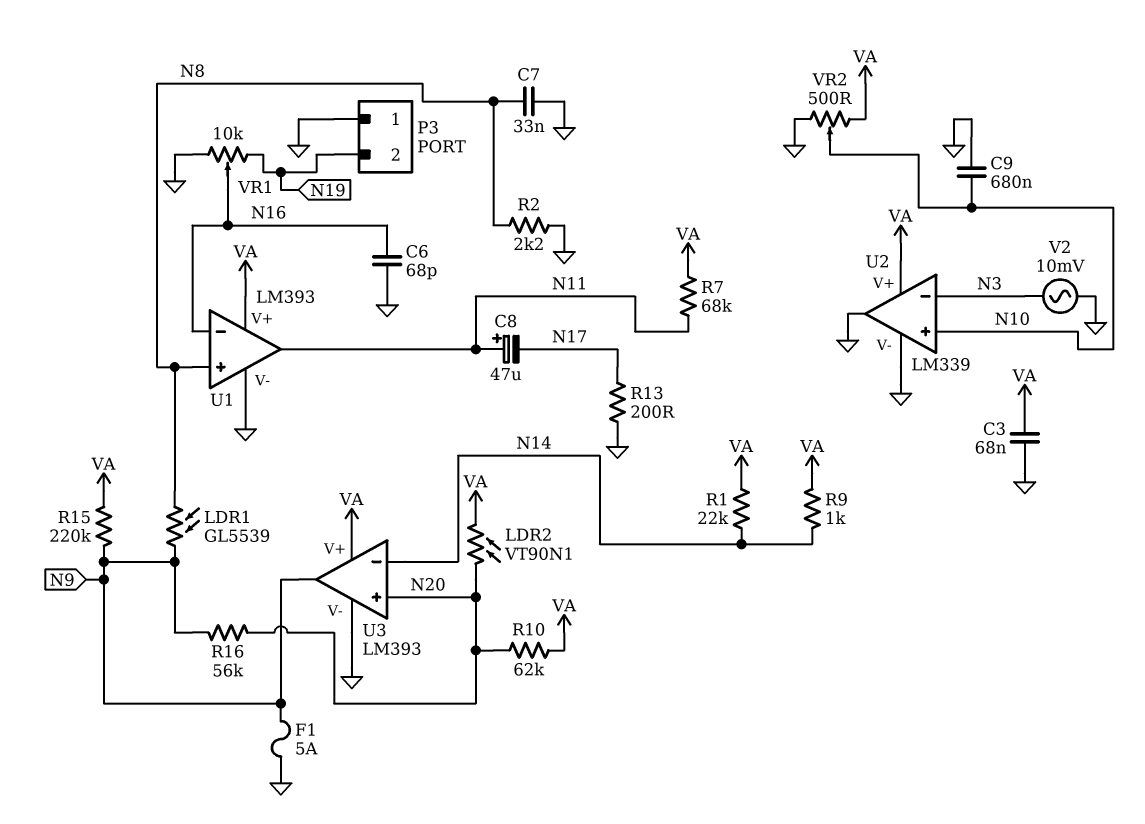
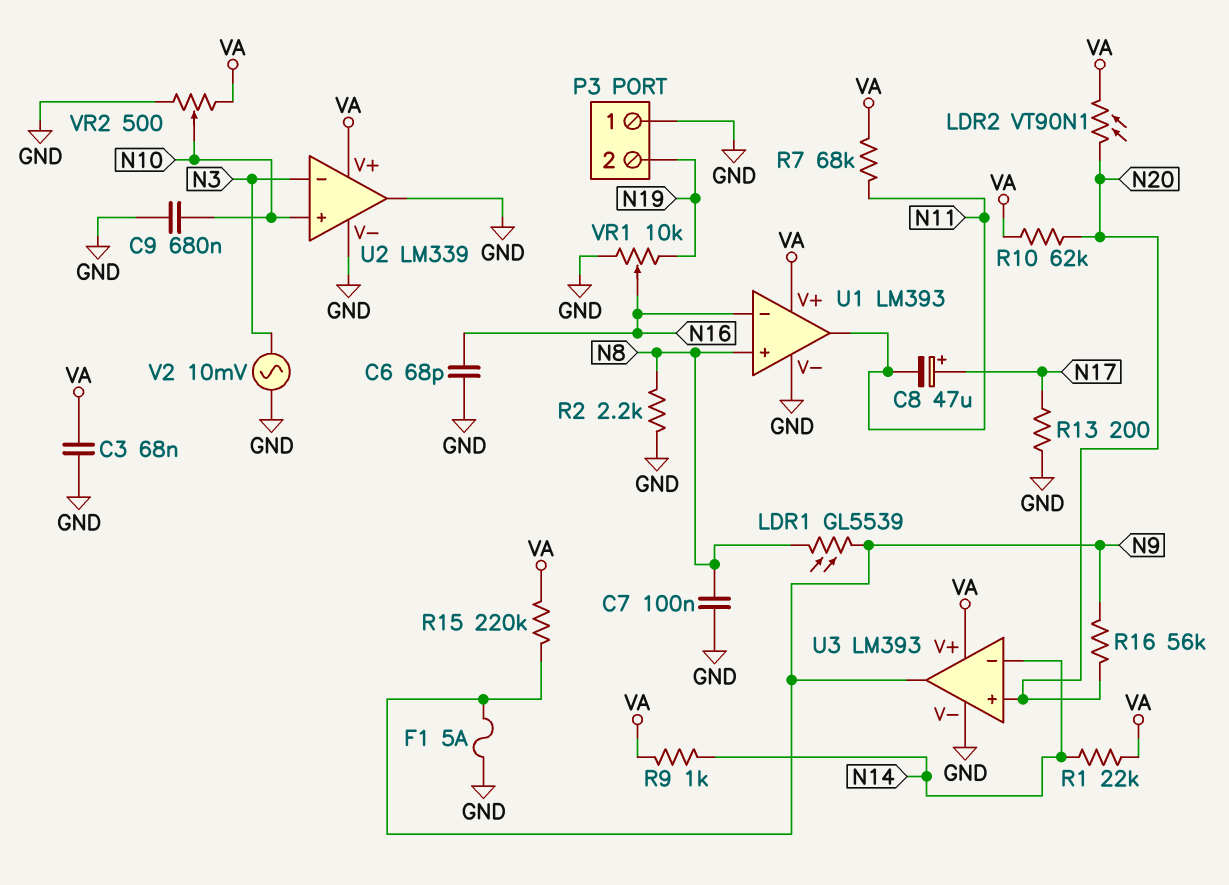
C7: 33nF (GND, N8) -> 100nF (GND, N8)
C8: 47uF (plus N11, minus N17) -> 47uF (plus N17, minus N11)

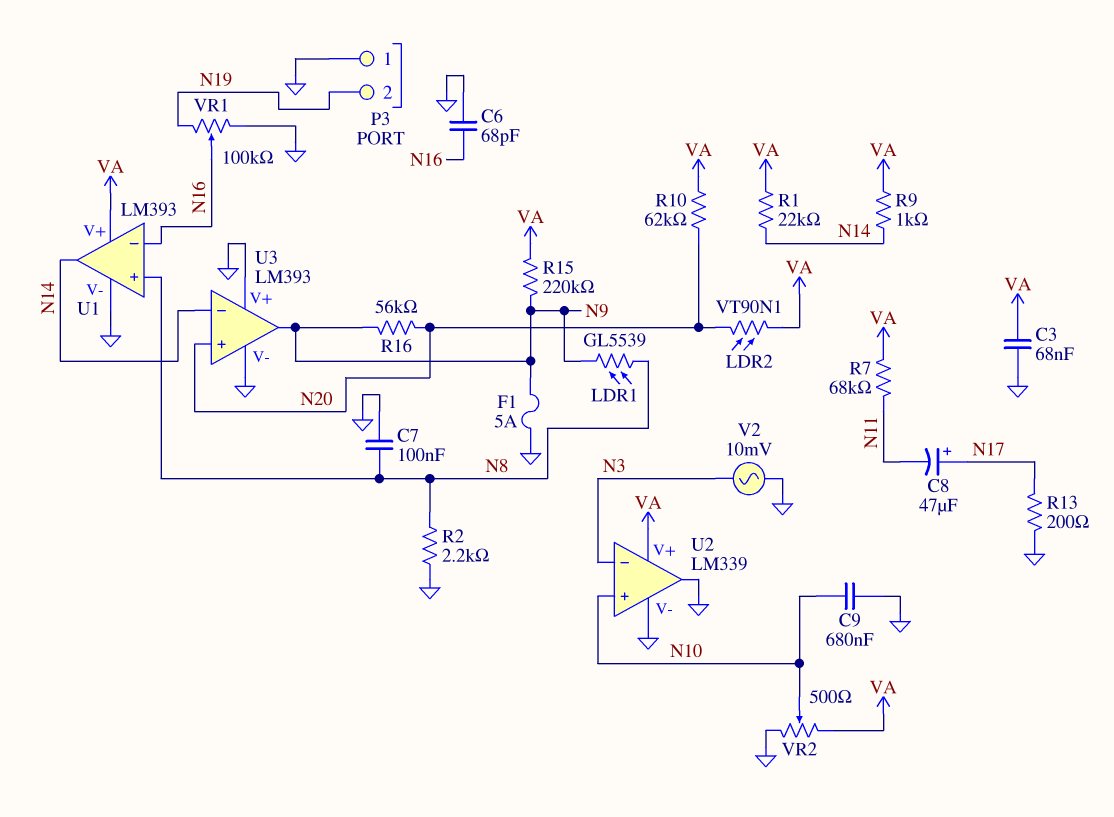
U1 pin out: N11 -> N14
U3 pin V+: VA -> GND
VR1: 10k (GND, N19, wiper N16) -> 100k (GND, N19, wiper N16)

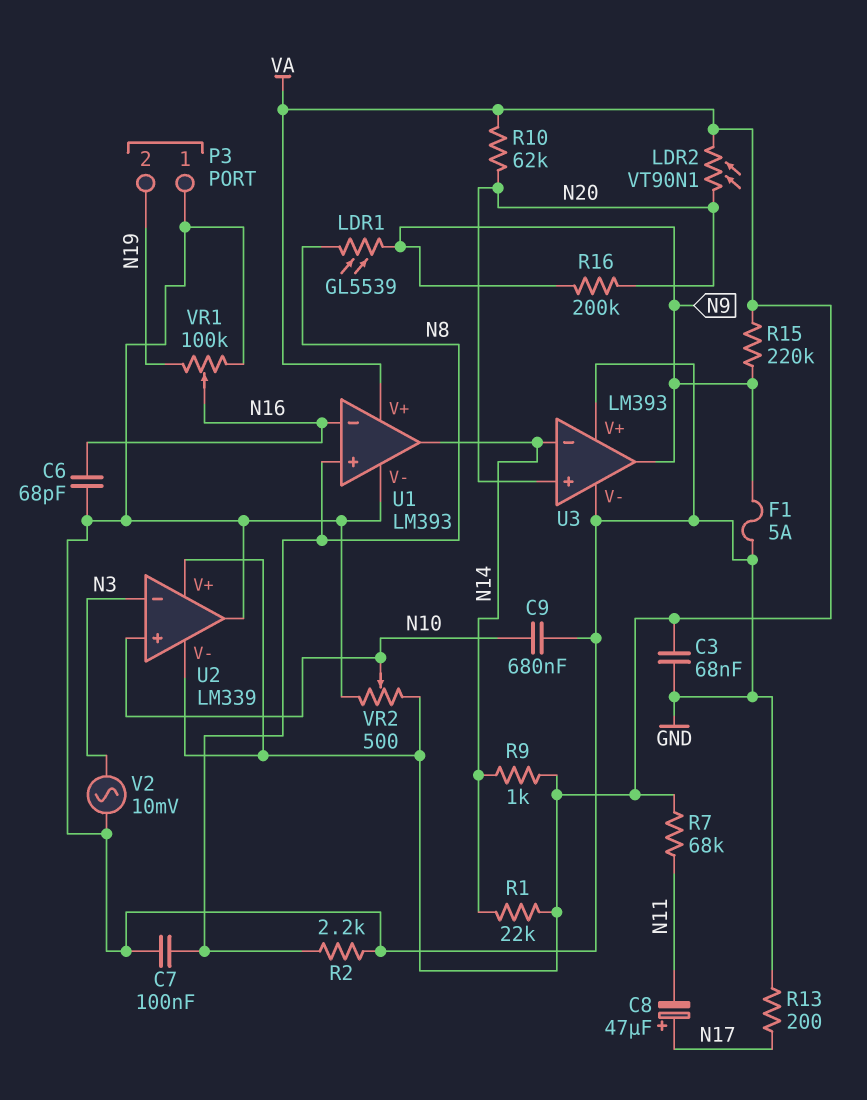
R16: 56k (N9, N20) -> 200k (N9, N20)
U2 pin V-: GND -> VA

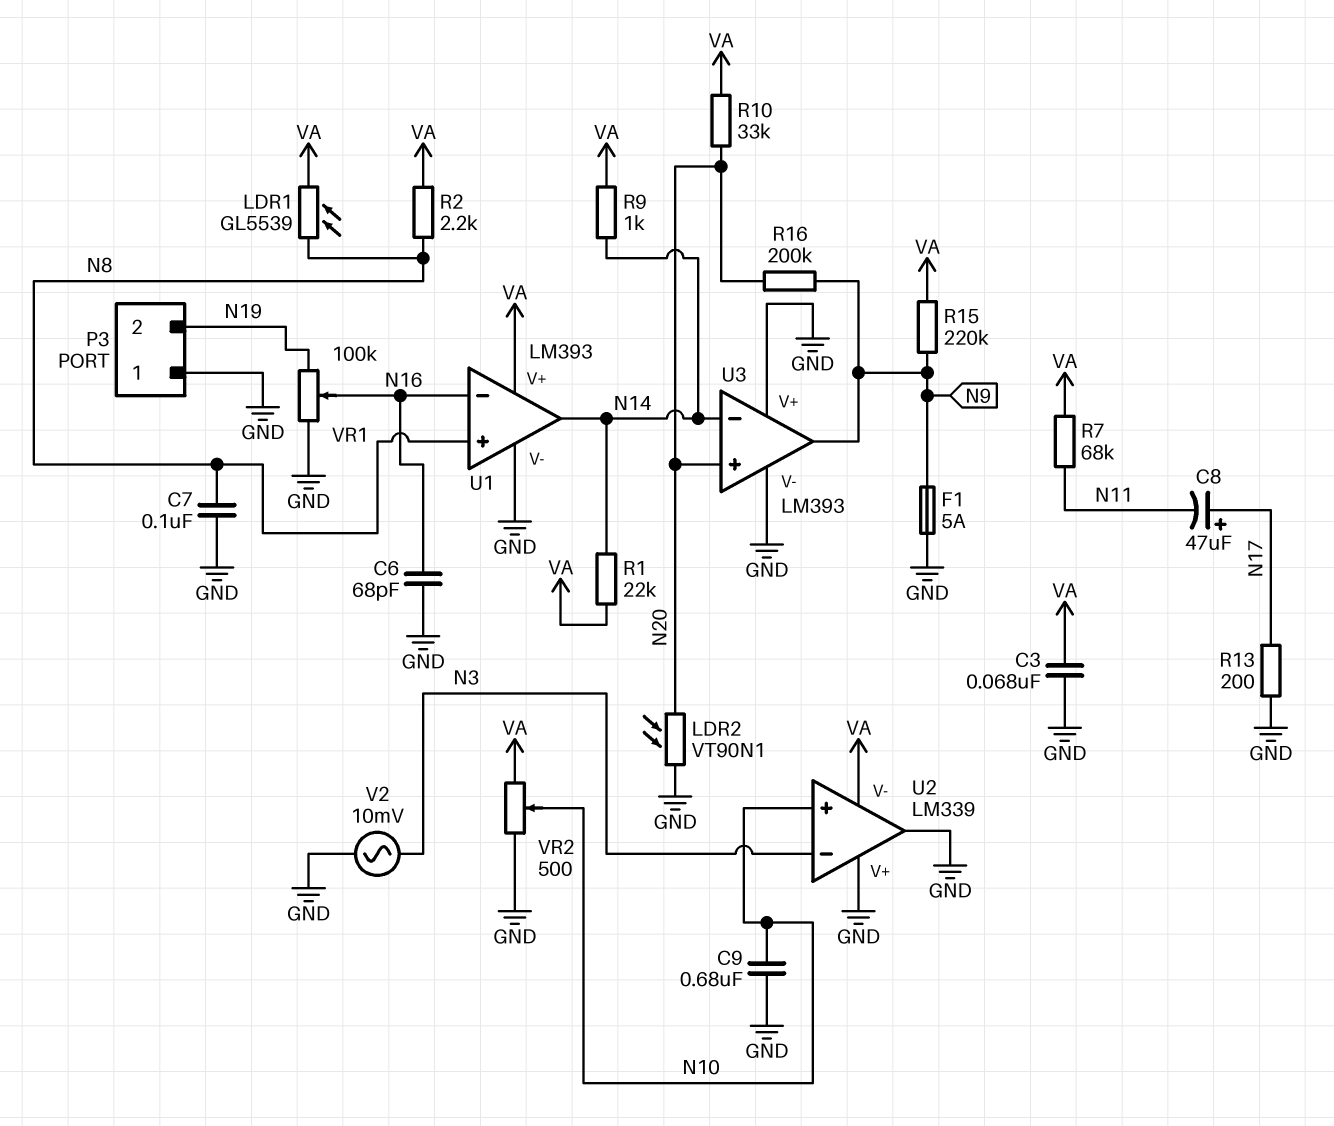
LDR1: GL5539 (N8, N9) -> GL5539 (N8, VA)
LDR2: VT90N1 (N20, VA) -> VT90N1 (GND, N20)
R2: 2.2k (GND, N8) -> 2.2k (N8, VA)
R10: 62k (N20, VA) -> 33k (N20, VA)
U2 pin V+: VA -> GND

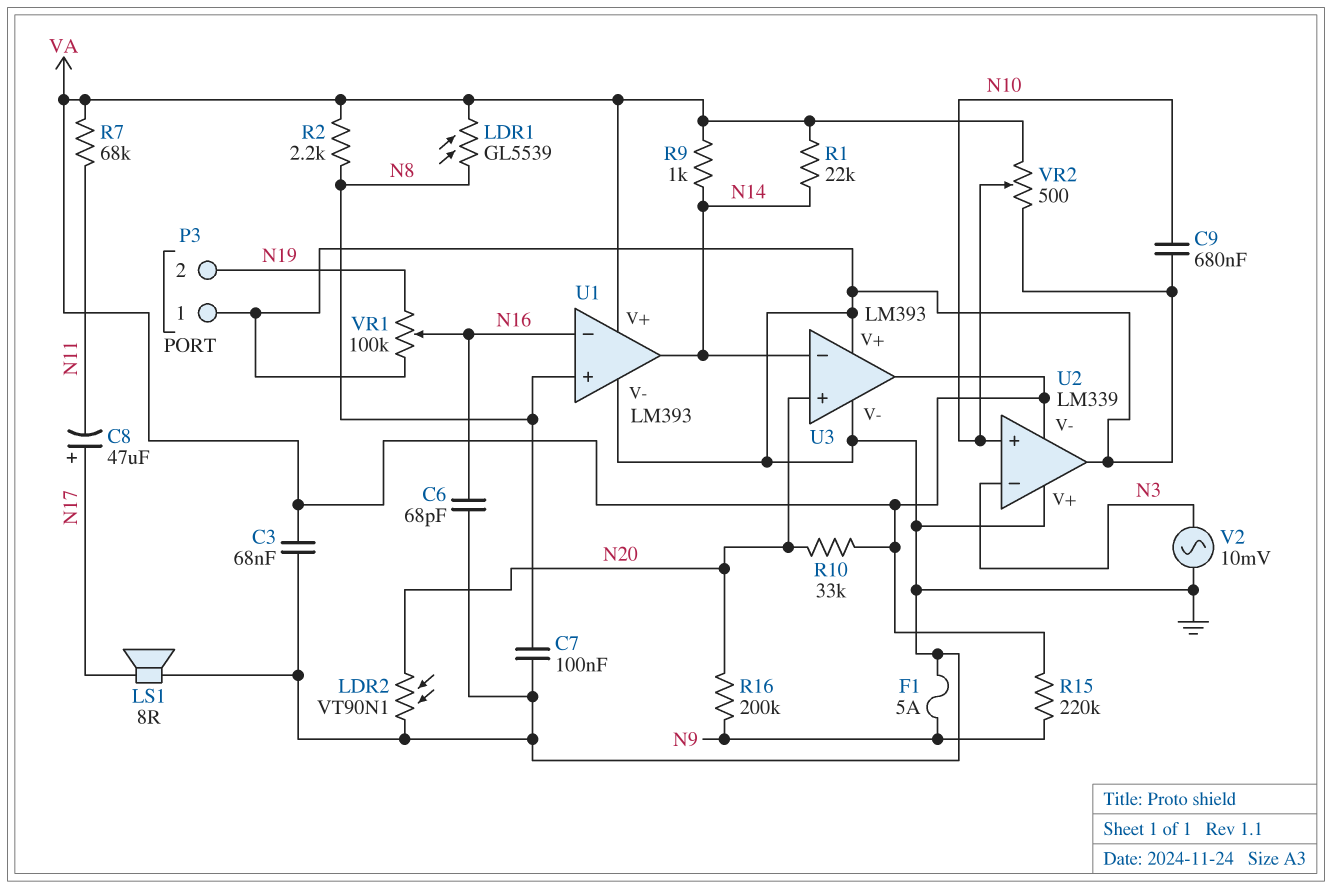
LS1: none -> speaker 8R (GND, N17)
R13: 200 (GND, N17) -> none
U3 pin out: N9 -> VA

